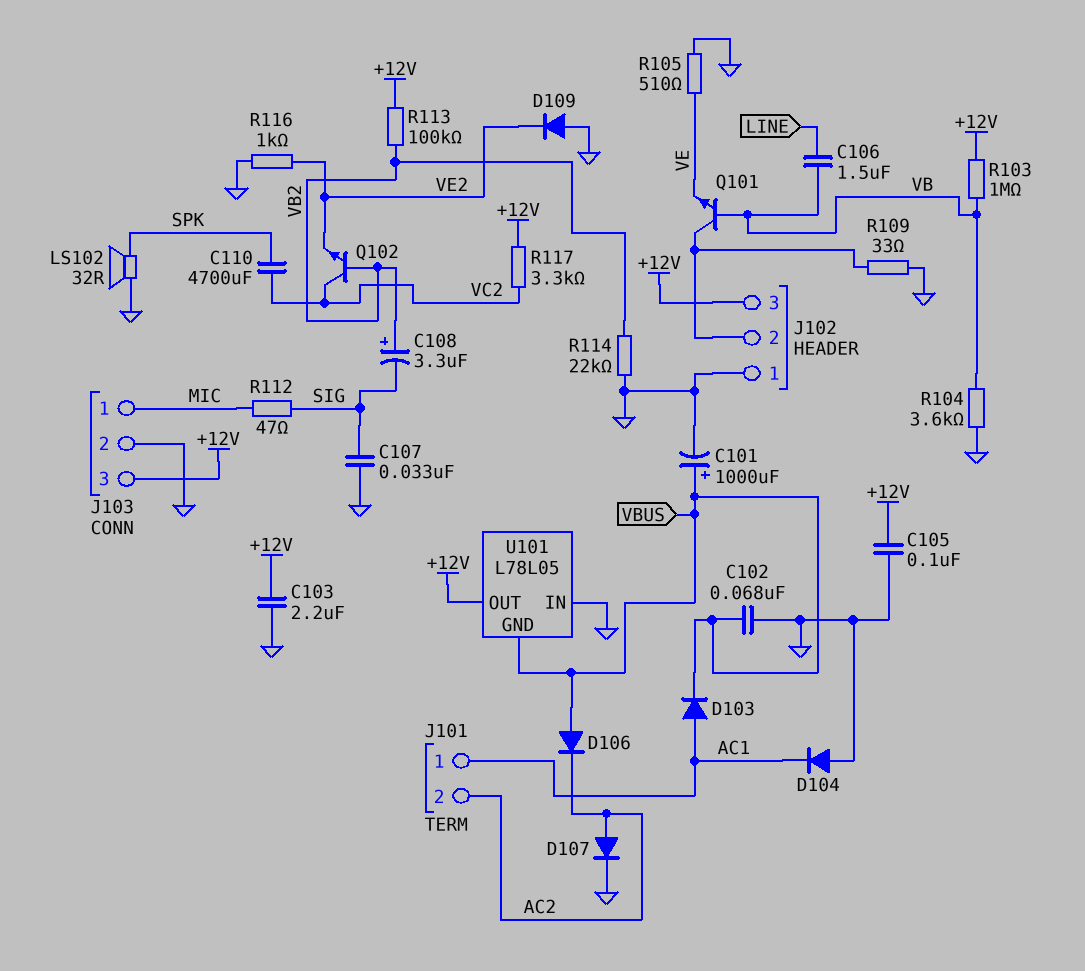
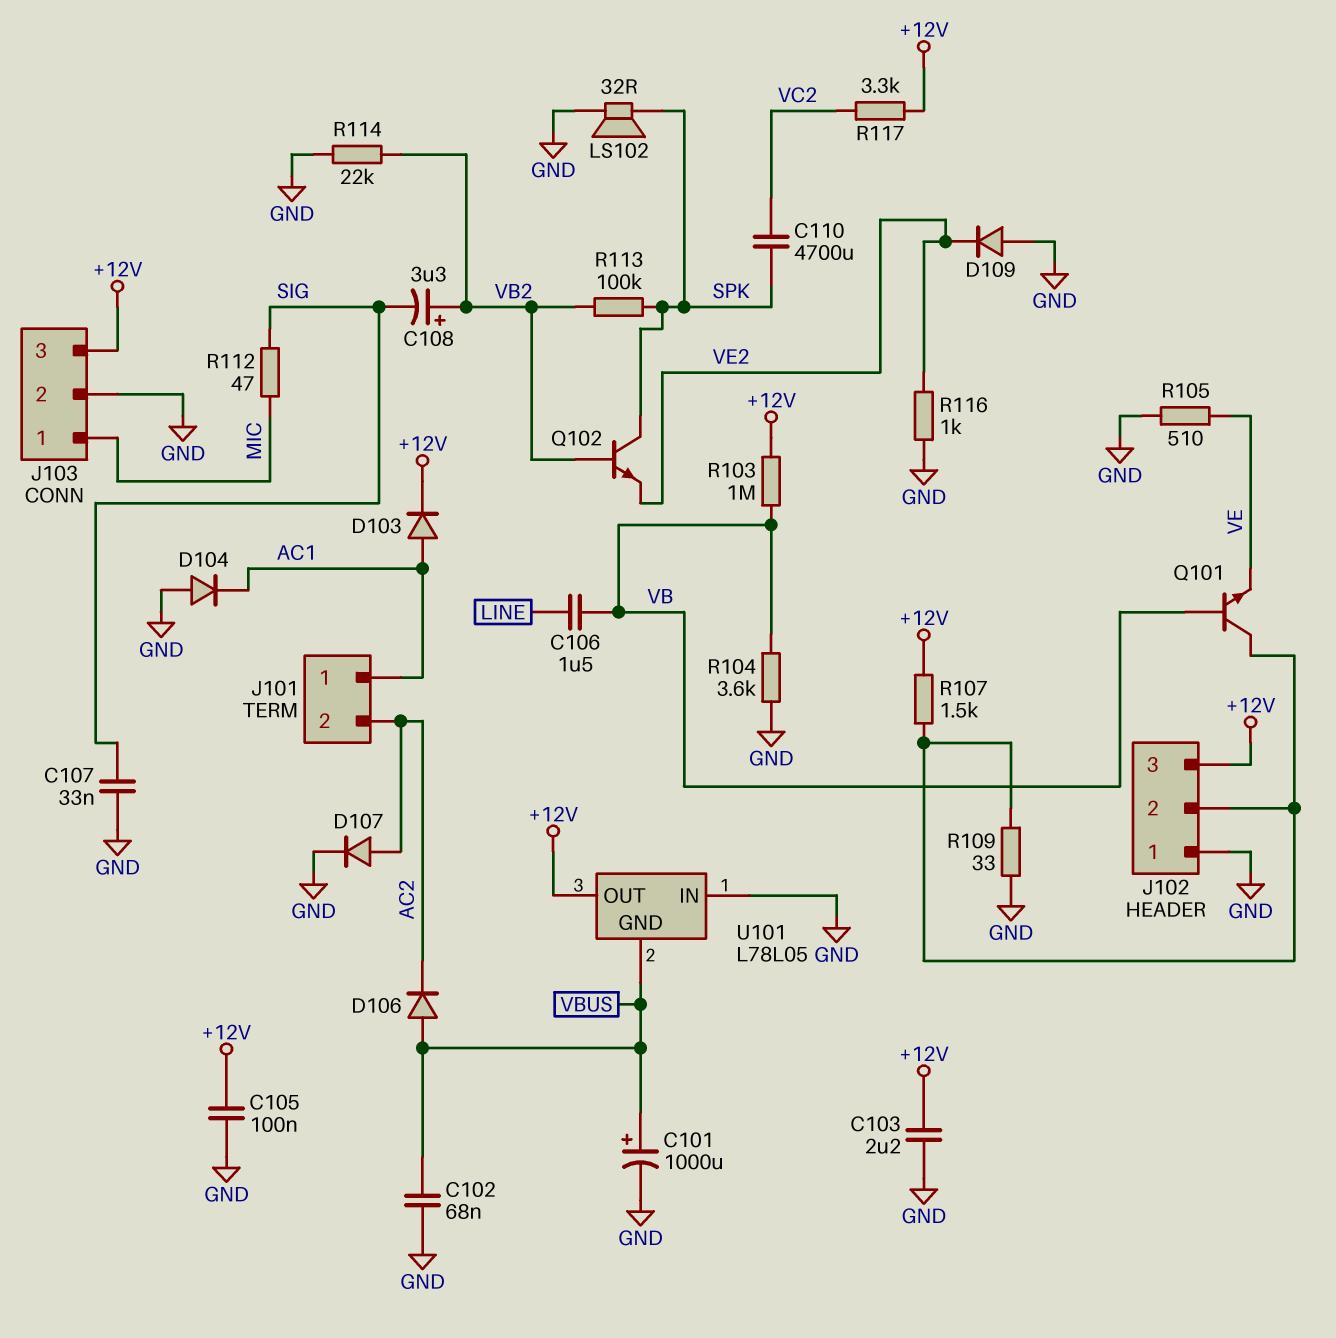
D103: diode (A AC1, K VBUS) -> diode (A AC1, K +12V)
Q102: NPN (B VB2, C VC2, E VE2) -> NPN (B VB2, C SPK, E VE2)
R107: none -> 1.5k (+12V, J102/2)
R113: 100k (+12V, VB2) -> 100k (SPK, VB2)

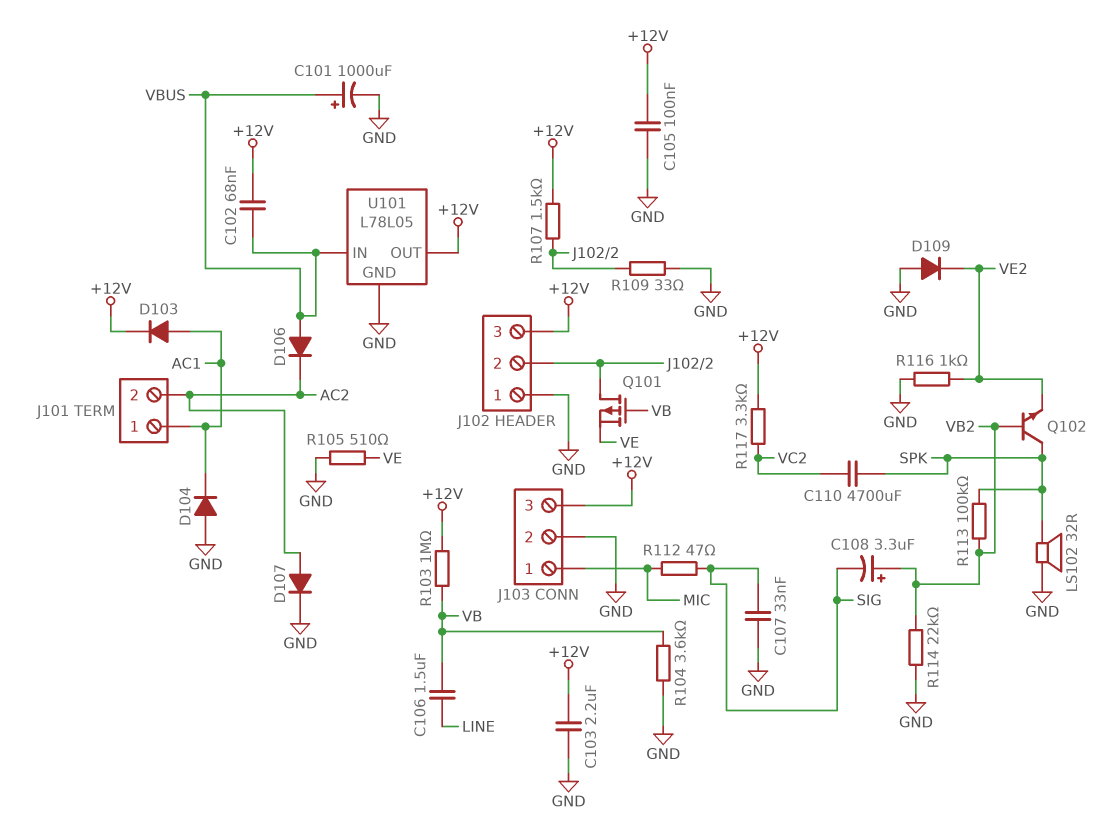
C102: 68nF (GND, VBUS) -> 68nF (+12V, VBUS)
Q101: NPN (B VB, C J102/2, E VE) -> PMOS (G VB, D J102/2, S VE)
U101 pin GND: VBUS -> GND
U101 pin IN: GND -> VBUS

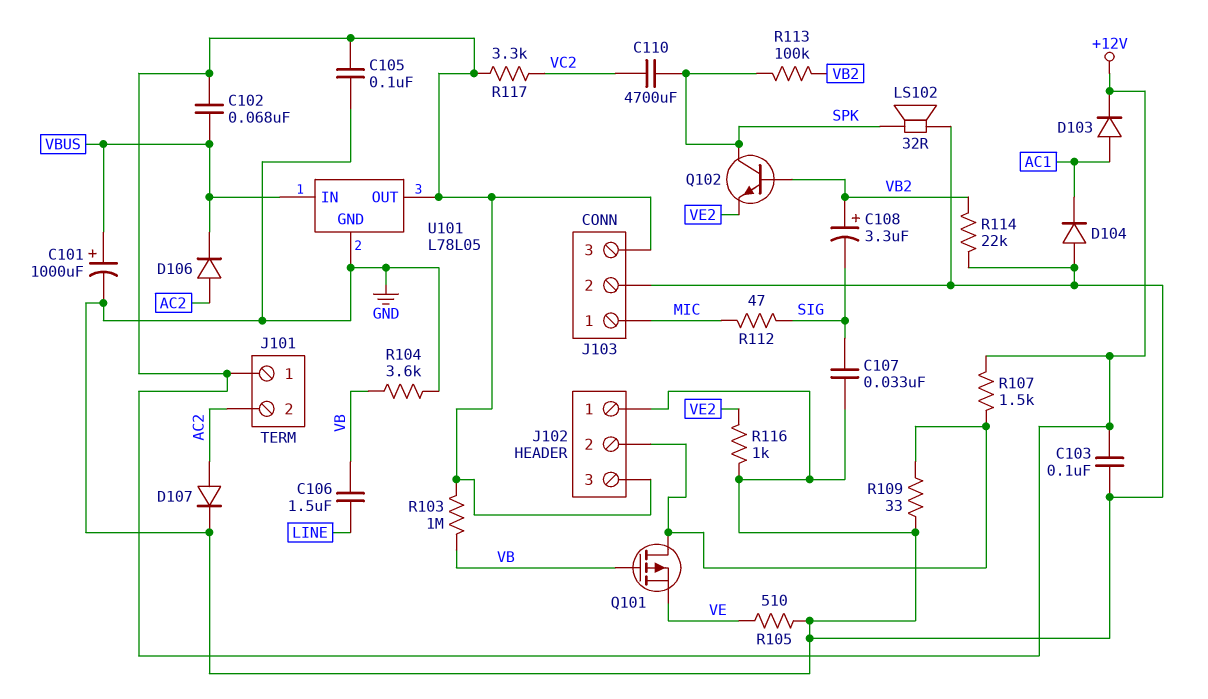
C103: 2.2uF (+12V, GND) -> 100nF (+12V, GND)
D106: diode (A VBUS, K AC2) -> diode (A AC2, K VBUS)
D109: diode (A GND, K VE2) -> none
J101 pin 1: AC1 -> +12V

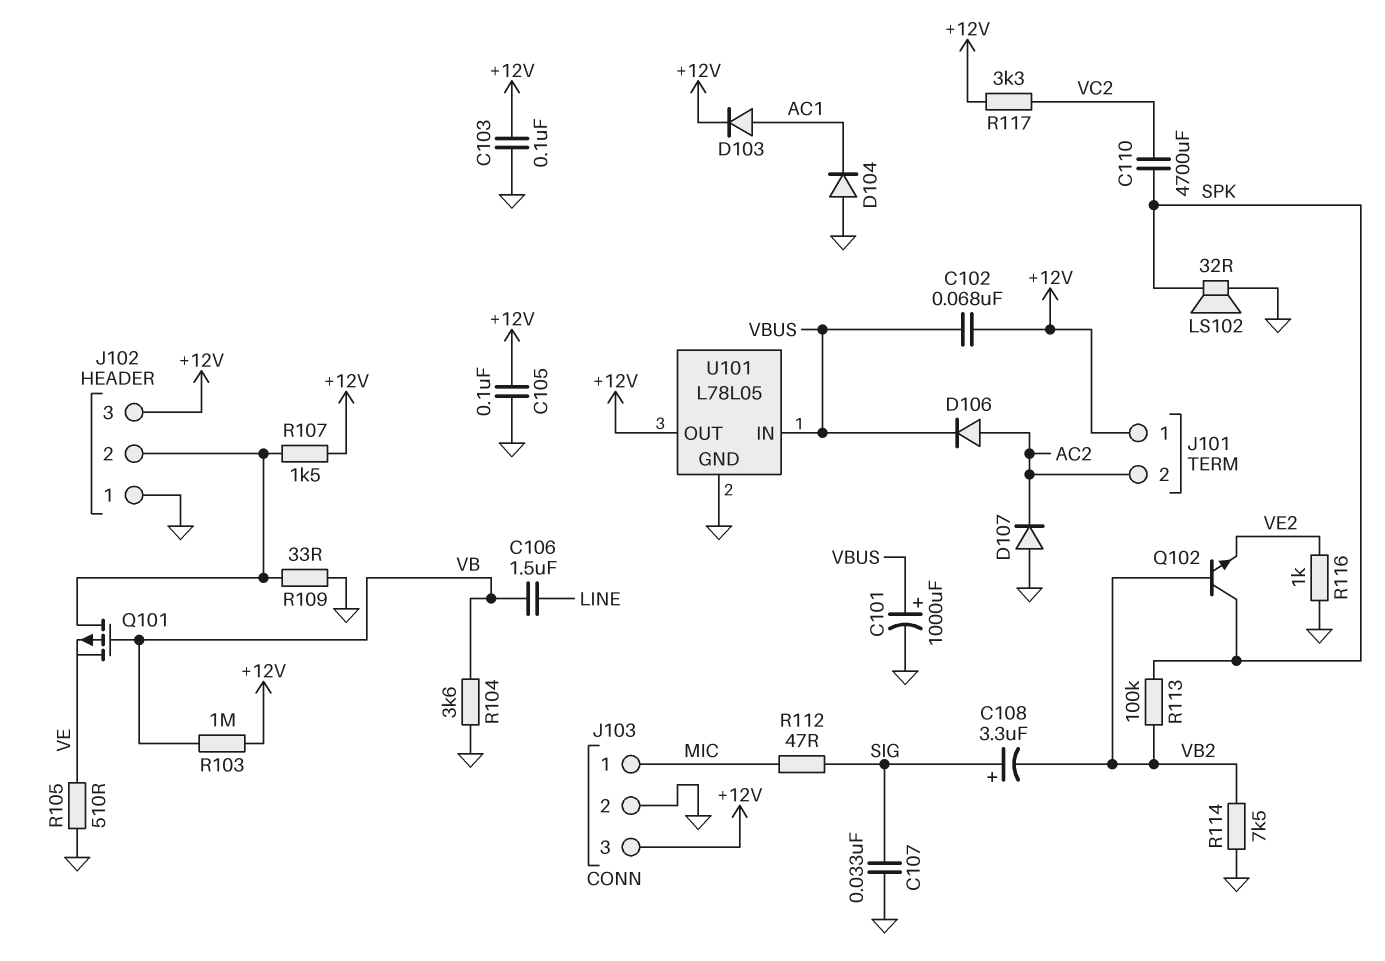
C108: 3.3uF (plus VB2, minus SIG) -> 3.3uF (plus SIG, minus VB2)
D107: diode (A AC2, K GND) -> diode (A GND, K AC2)
R114: 22k (GND, VB2) -> 7.5k (GND, VB2)

